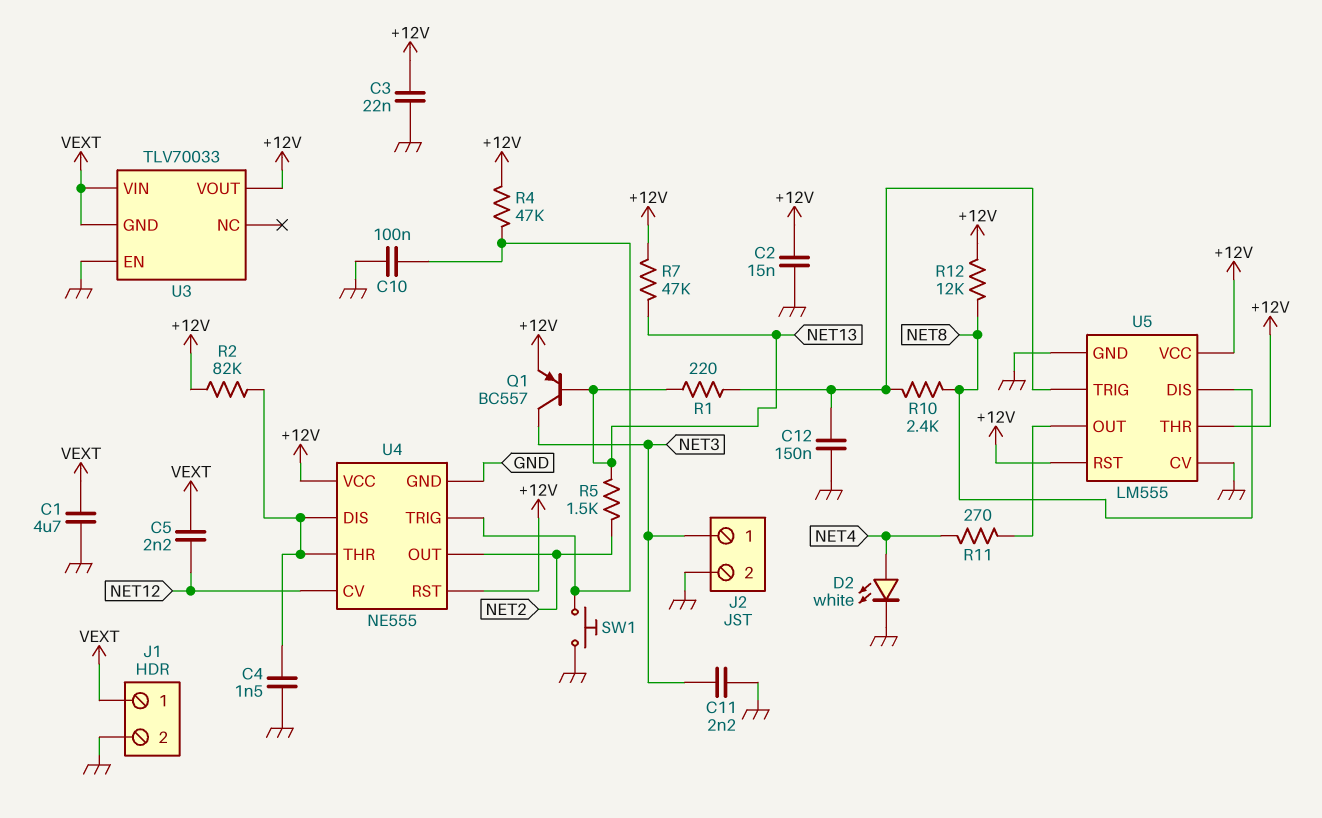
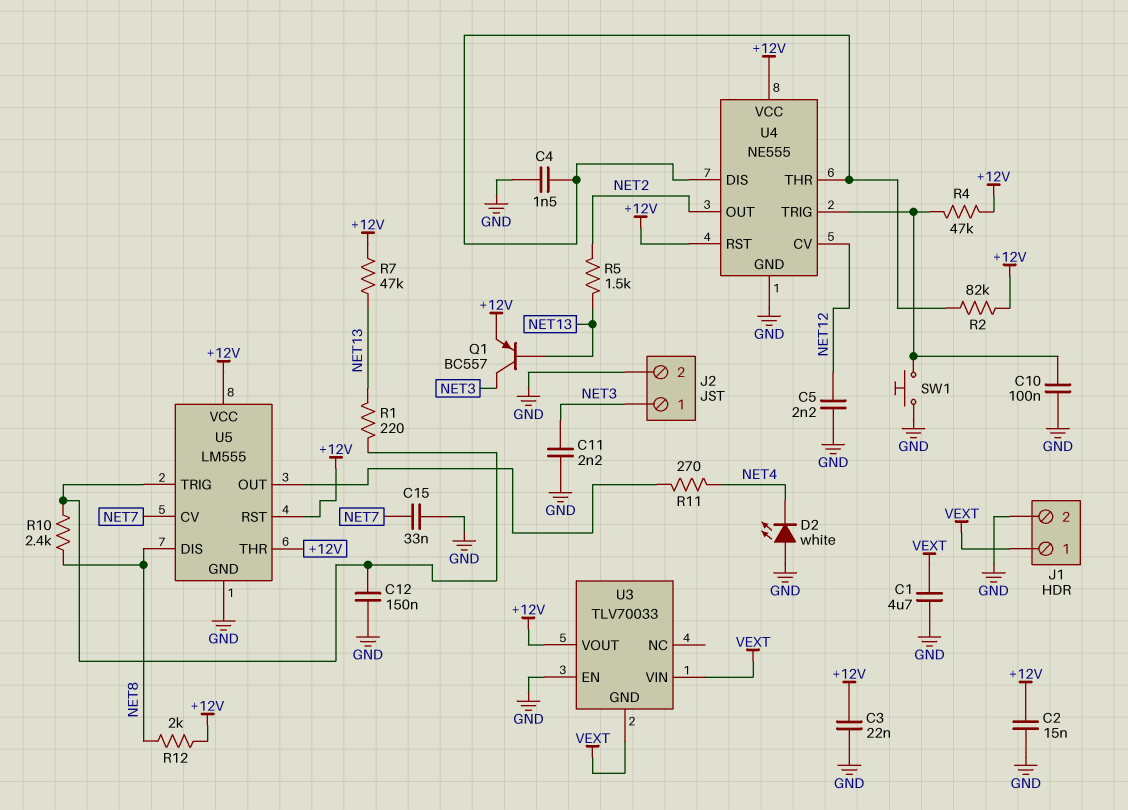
C5: 2.2nF (NET12, VEXT) -> 2.2nF (GND, NET12)
C15: none -> 33nF (GND, NET7)
D2: LED white (A NET4, K GND) -> LED white (A GND, K NET4)
R12: 12k (+12V, NET8) -> 2k (+12V, NET8)
U5 pin CV: GND -> NET7

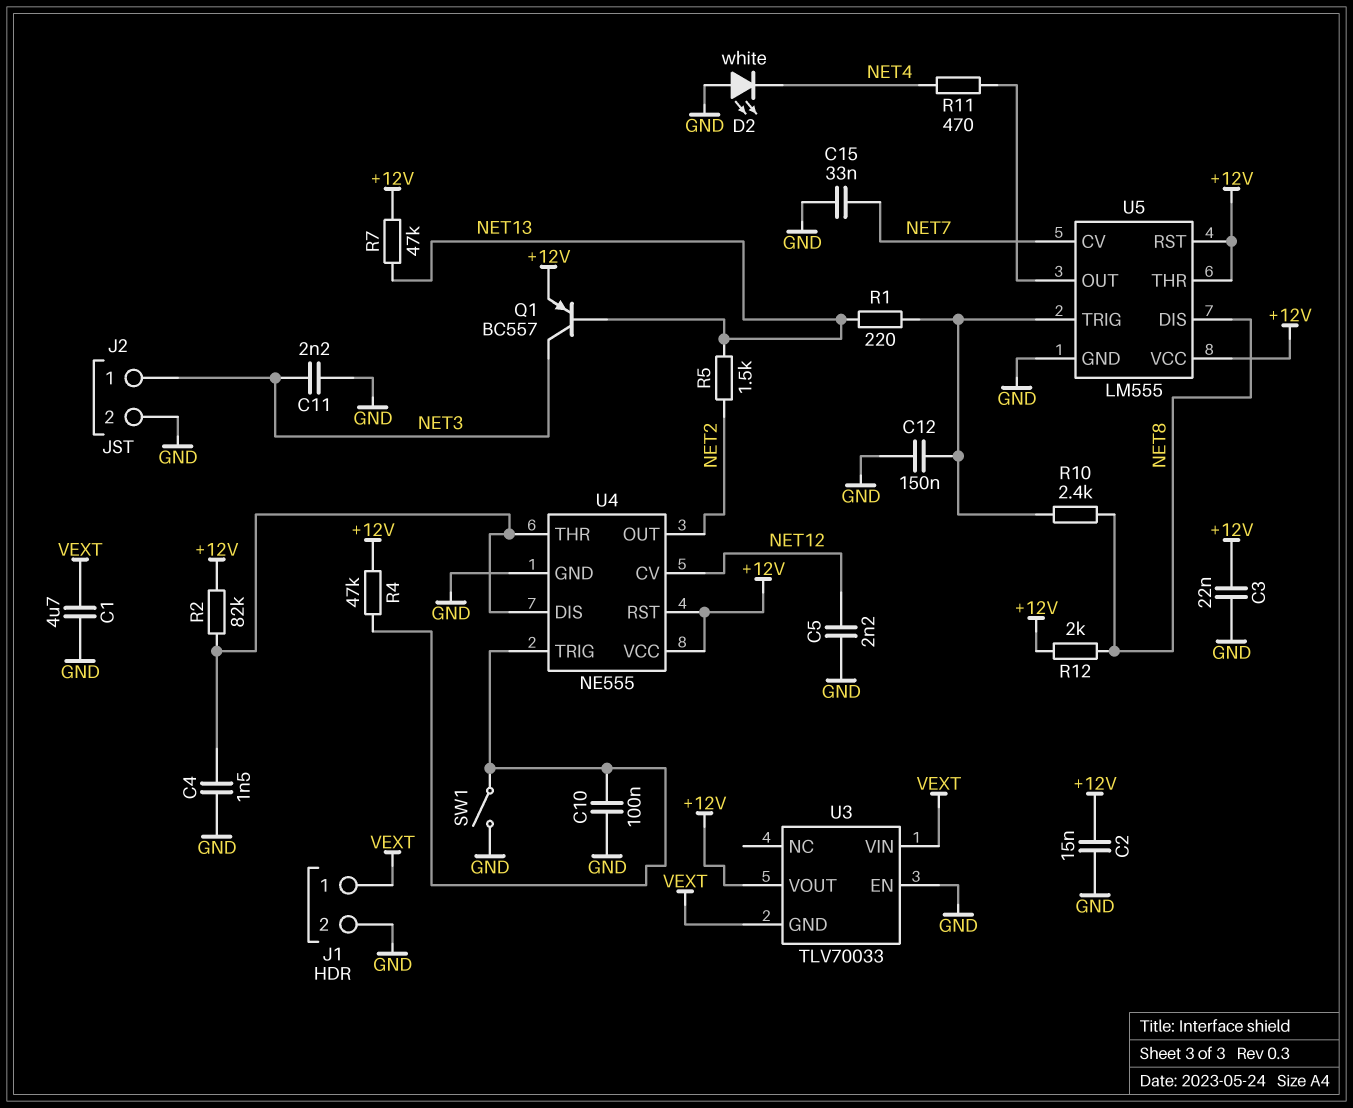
R11: 270 (NET4, U5/OUT) -> 470 (NET4, U5/OUT)
SW1: button (GND, U4/TRIG) -> switch (GND, U4/TRIG)

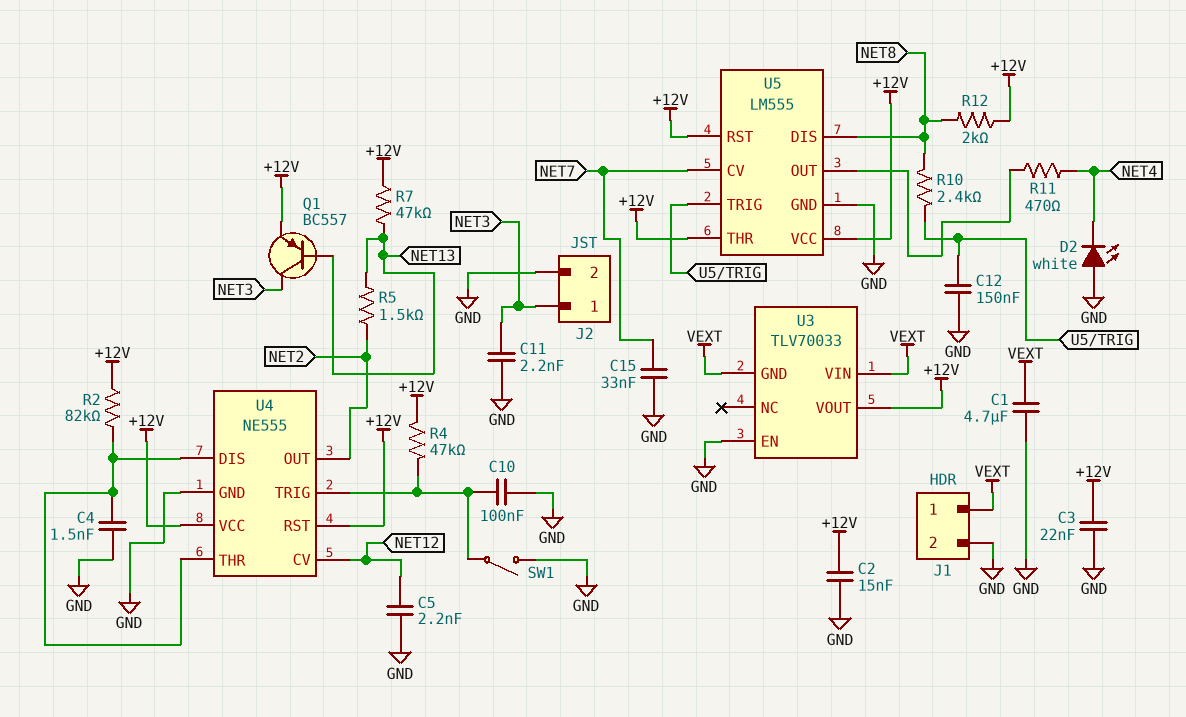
R1: 220 (NET13, U5/TRIG) -> none

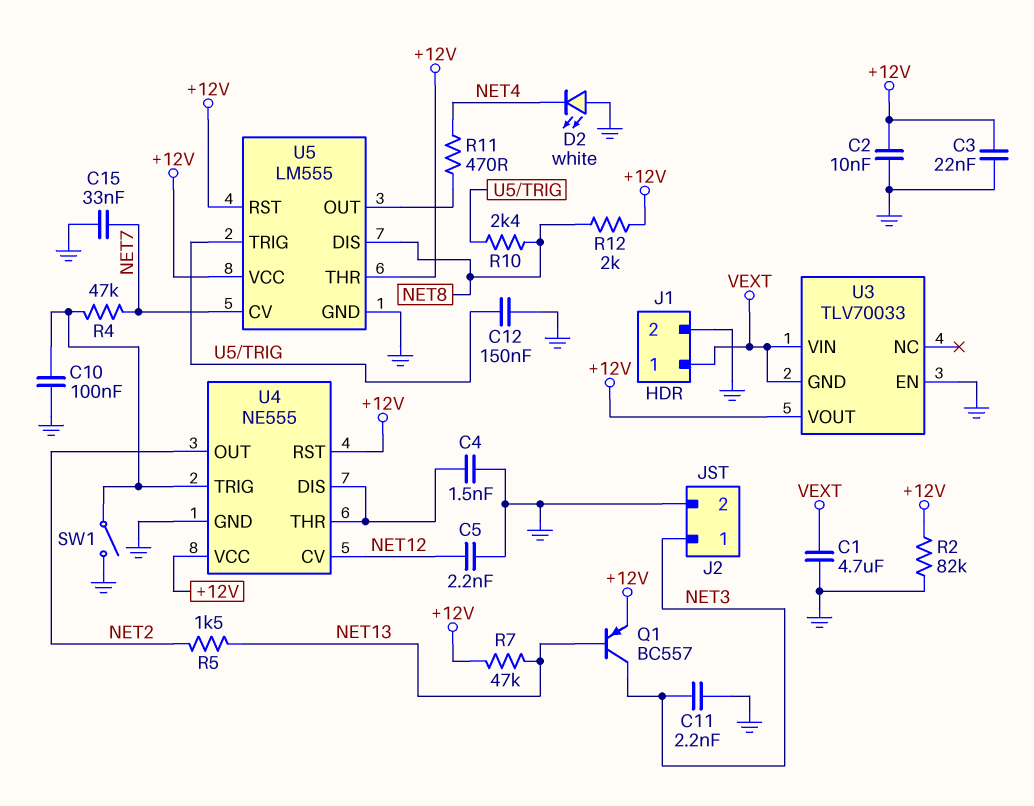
C2: 15nF (+12V, GND) -> 10nF (+12V, GND)
R2: 82k (+12V, U4/DIS) -> 82k (+12V, GND)
R4: 47k (+12V, U4/TRIG) -> 47k (NET7, U4/TRIG)

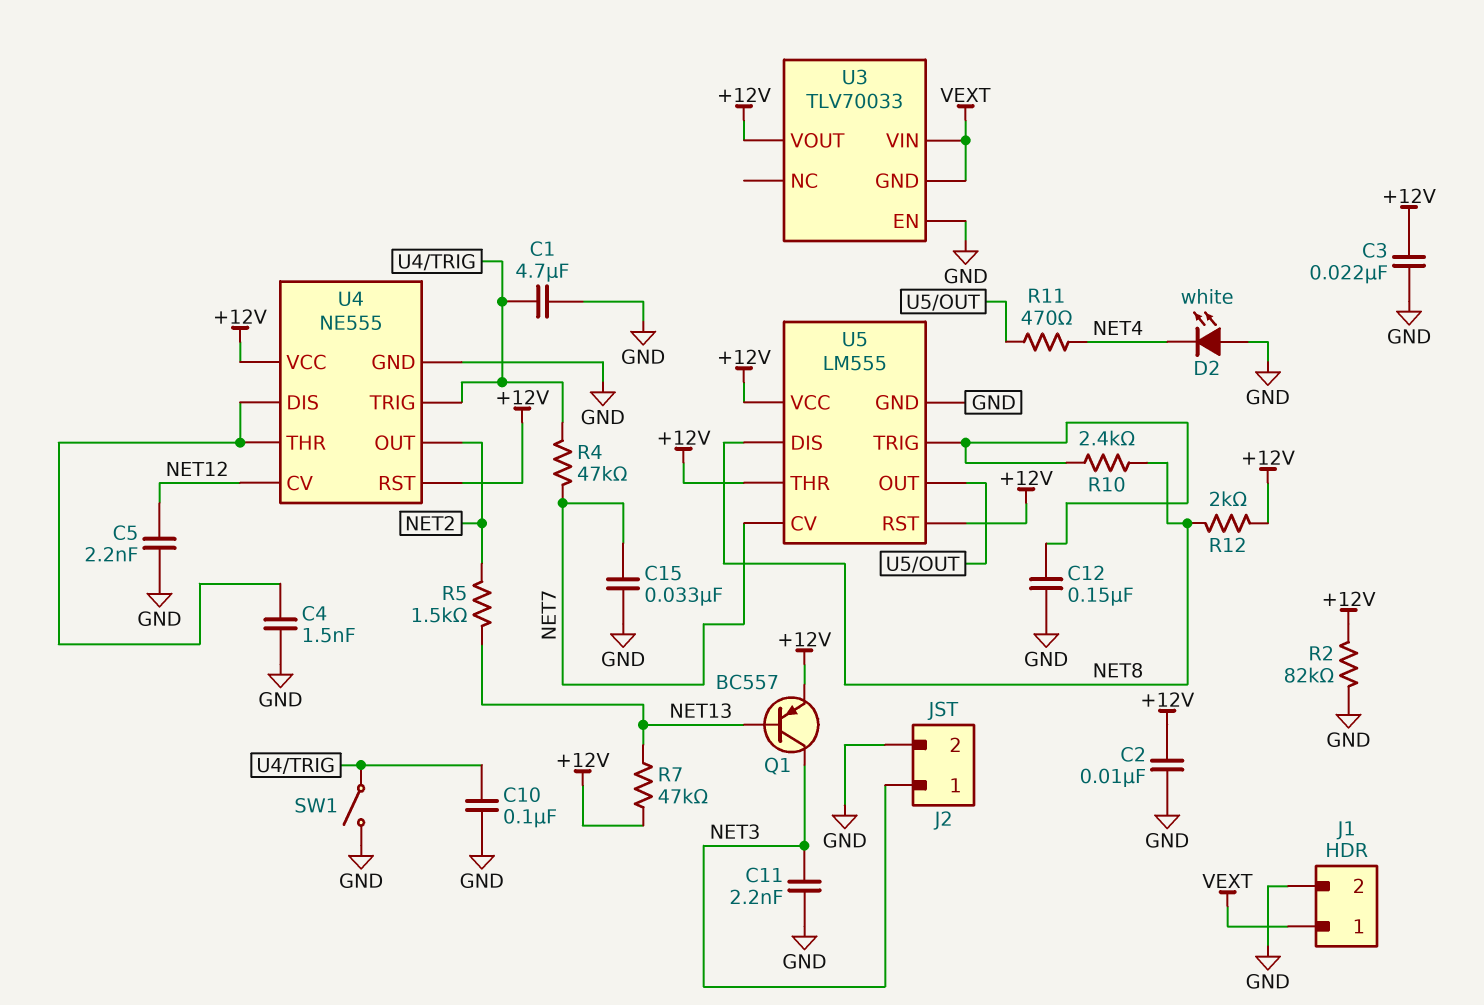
C1: 4.7uF (GND, VEXT) -> 4.7uF (GND, U4/TRIG)

